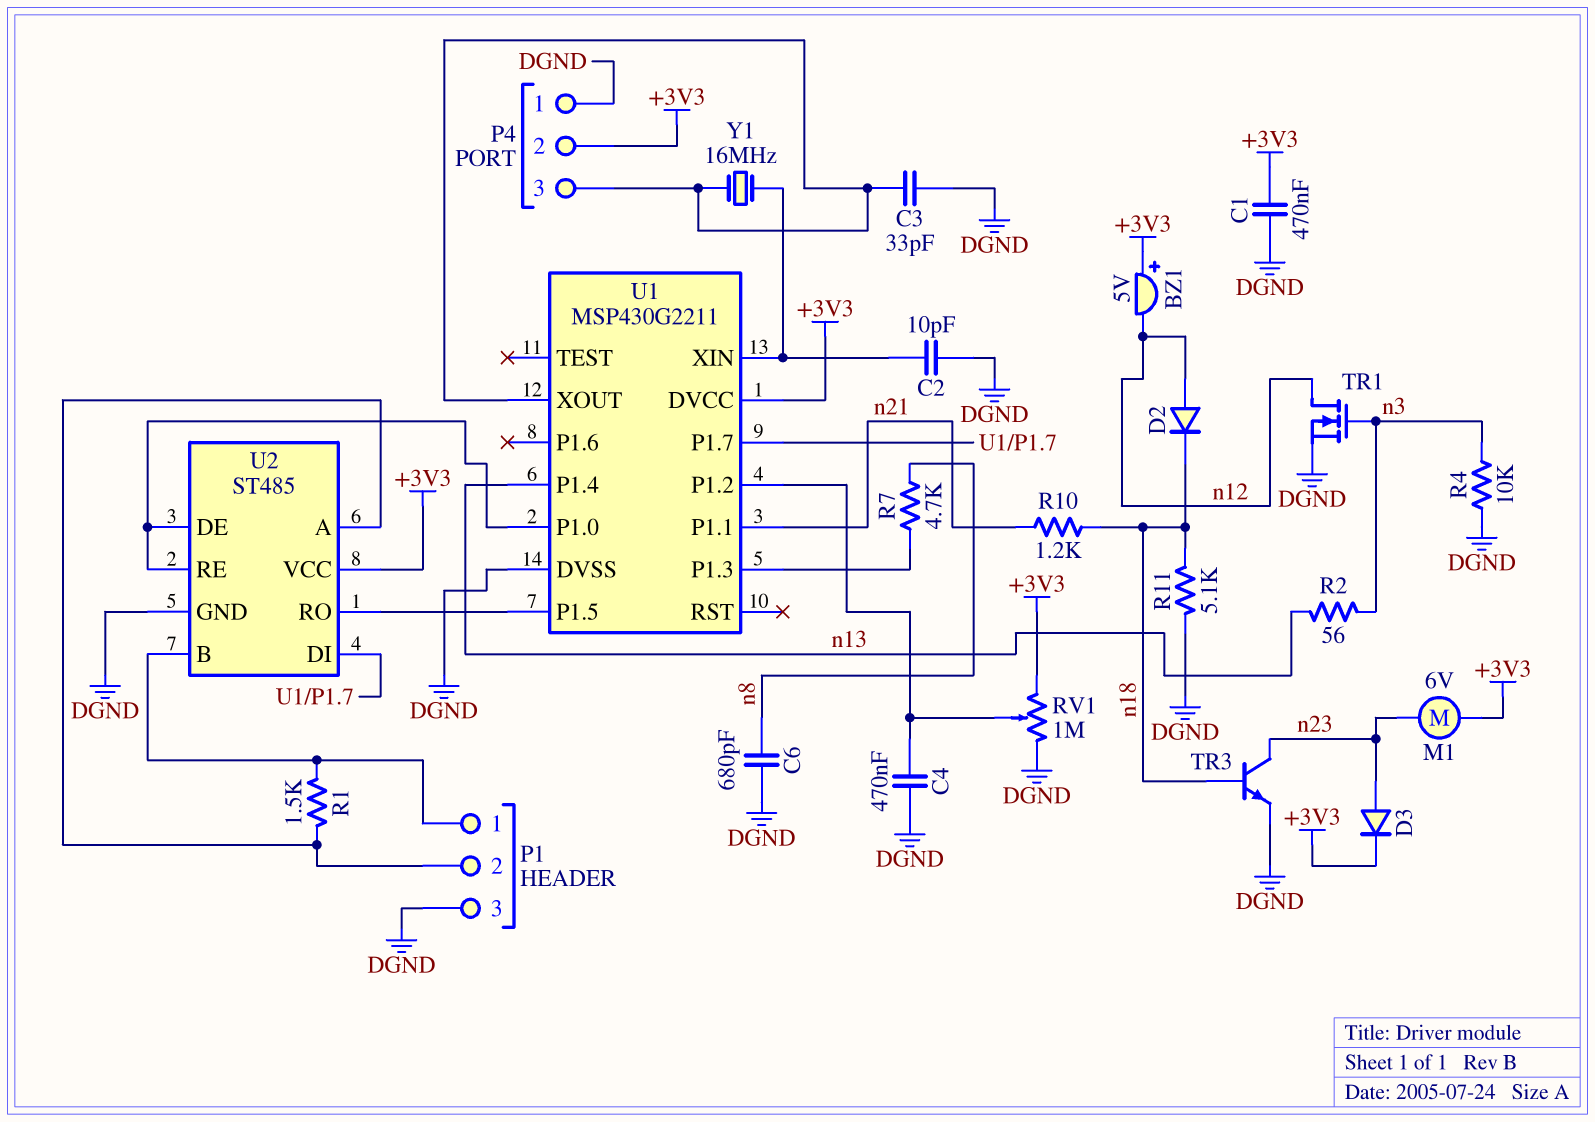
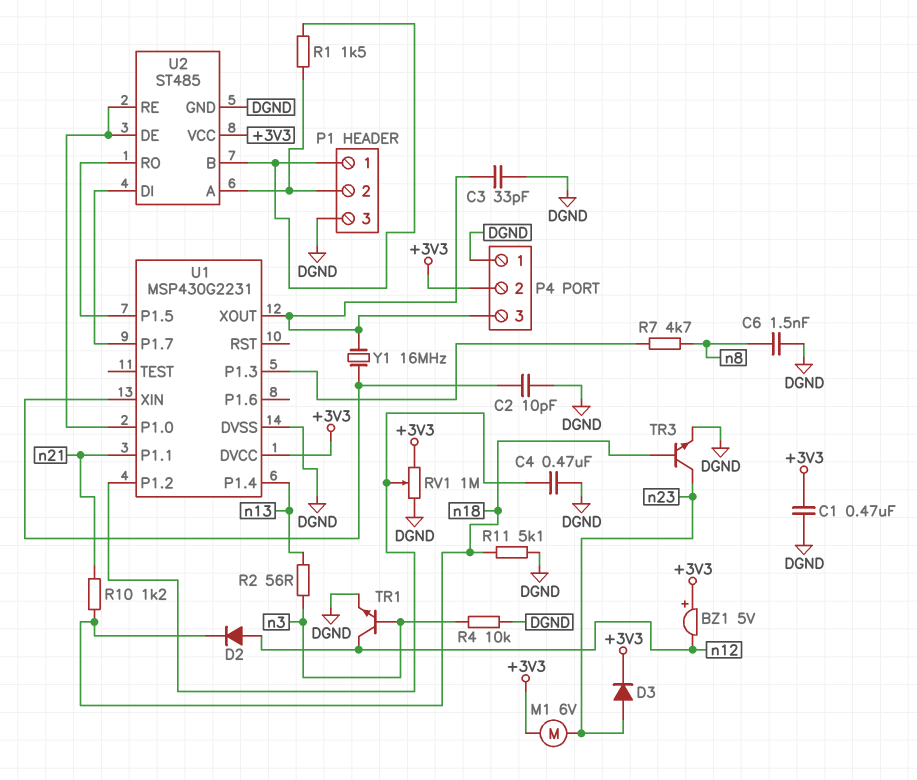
C6: 680pF (DGND, n8) -> 1.5nF (DGND, n8)
TR1: NMOS (G n3, D n12, S DGND) -> NPN (B n3, C n12, E DGND)
U1: MSP430G2211 -> MSP430G2231

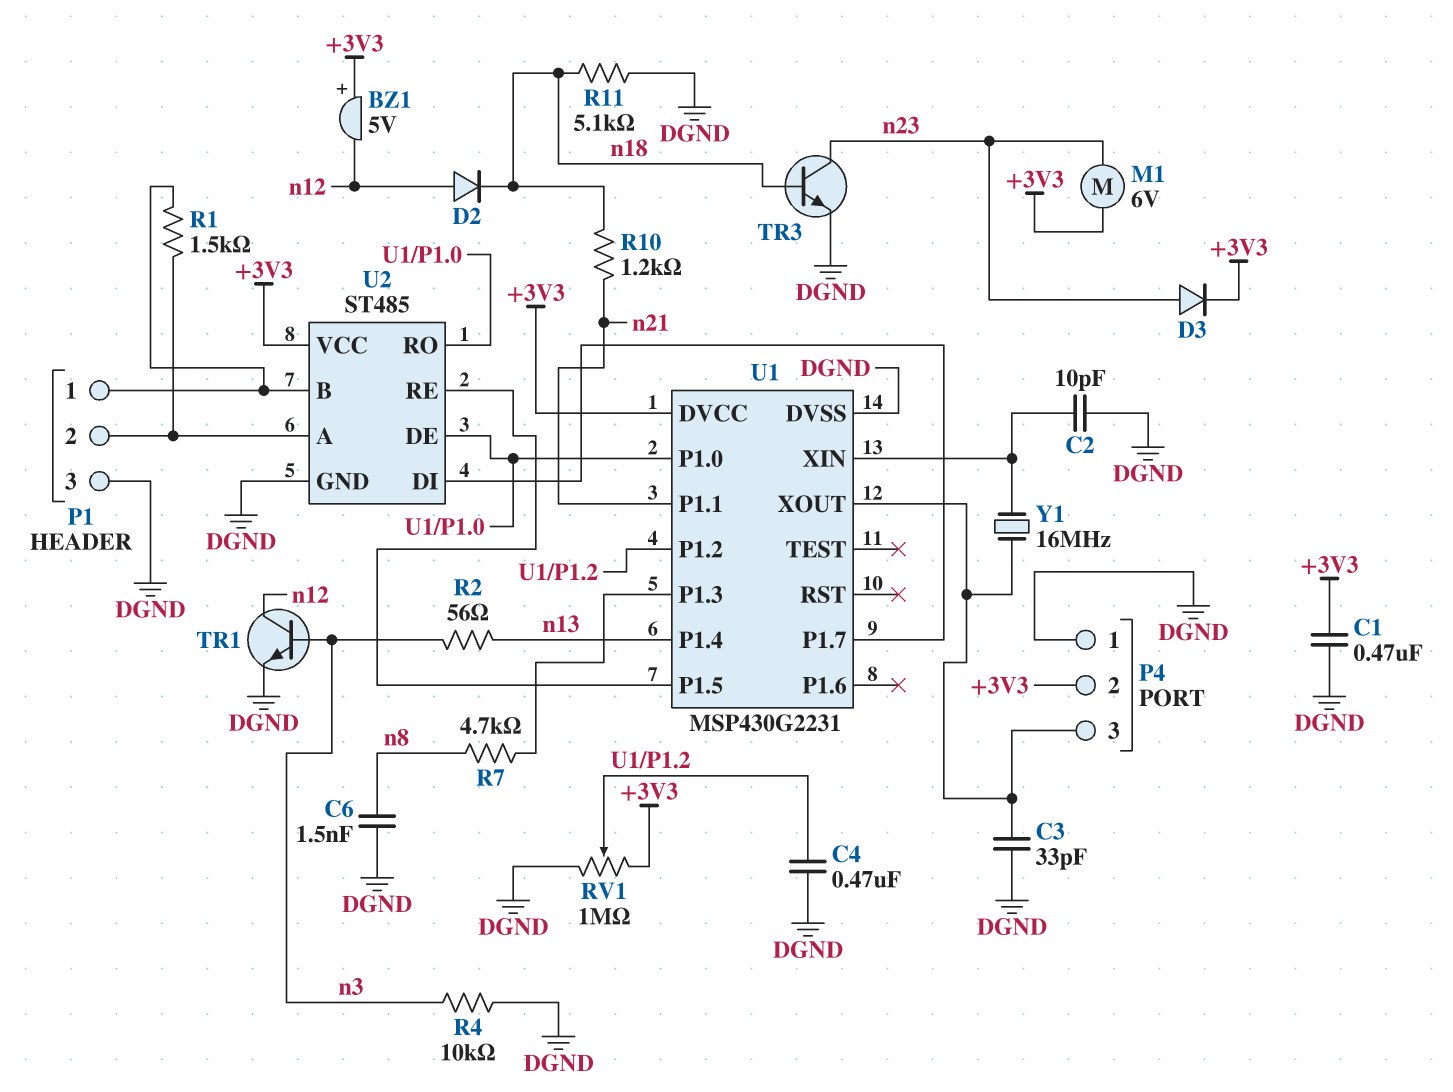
U2 pin RE: U1/P1.0 -> U1/P1.5
U2 pin RO: U1/P1.5 -> U1/P1.0

